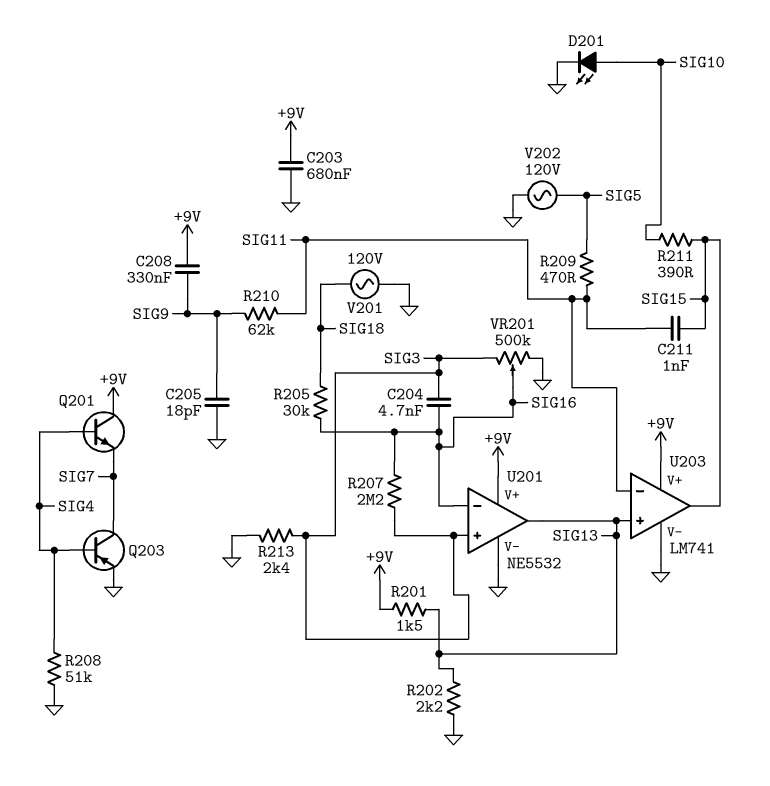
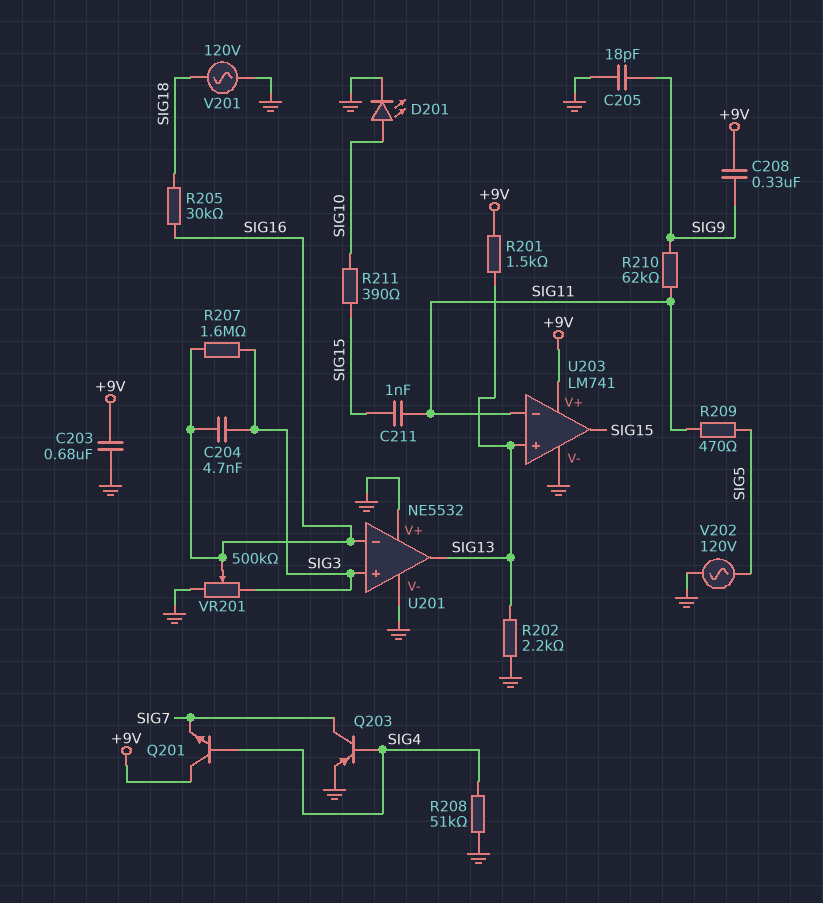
R207: 2.2M (SIG3, SIG16) -> 1.6M (SIG3, SIG16)
R213: 2.4k (GND, SIG3) -> none
U201 pin V+: +9V -> GND

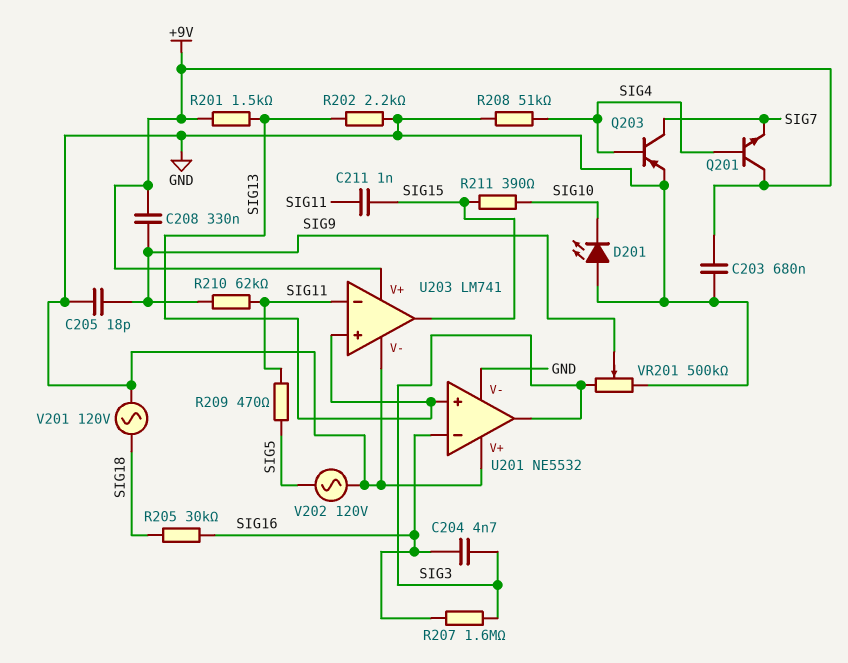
D201: LED (A SIG10, K GND) -> LED (A GND, K SIG10)
U201 pin in+: SIG3 -> SIG13
U201 pin out: SIG13 -> SIG3
VR201: 500k (GND, SIG3, wiper SIG16) -> 500k (GND, SIG3, wiper SIG9)

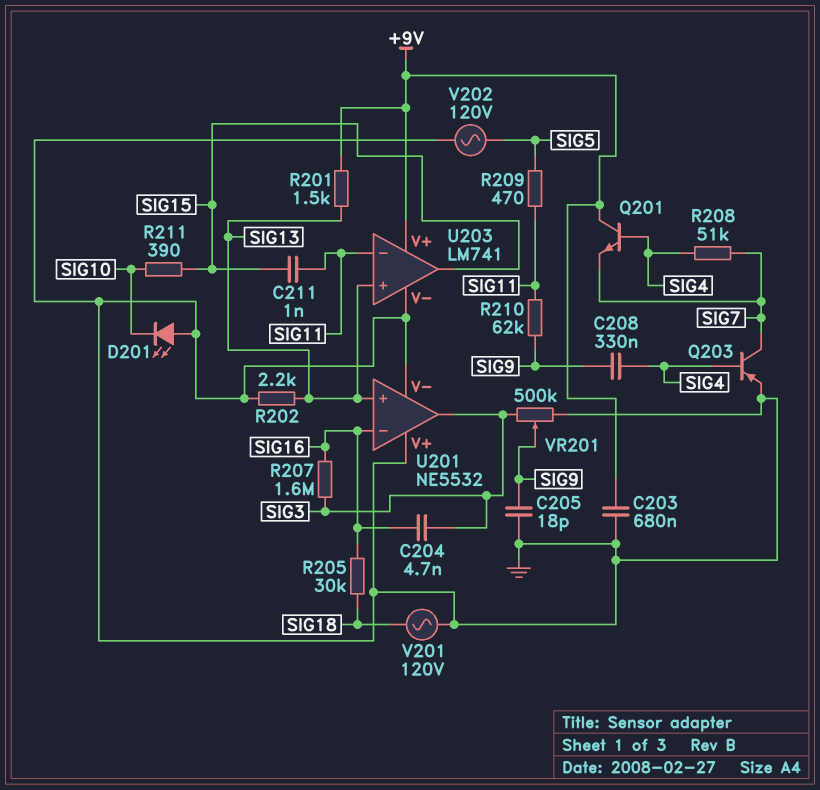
C208: 330nF (+9V, SIG9) -> 330nF (SIG4, SIG9)
R208: 51k (GND, SIG4) -> 51k (SIG4, SIG7)

